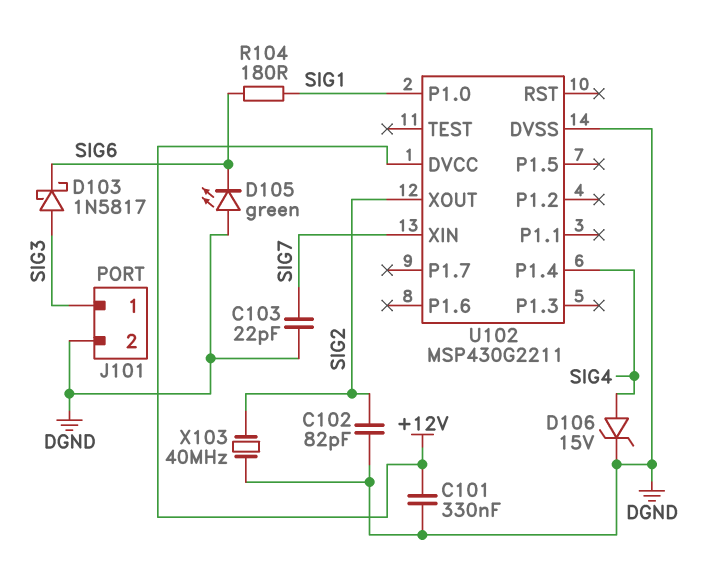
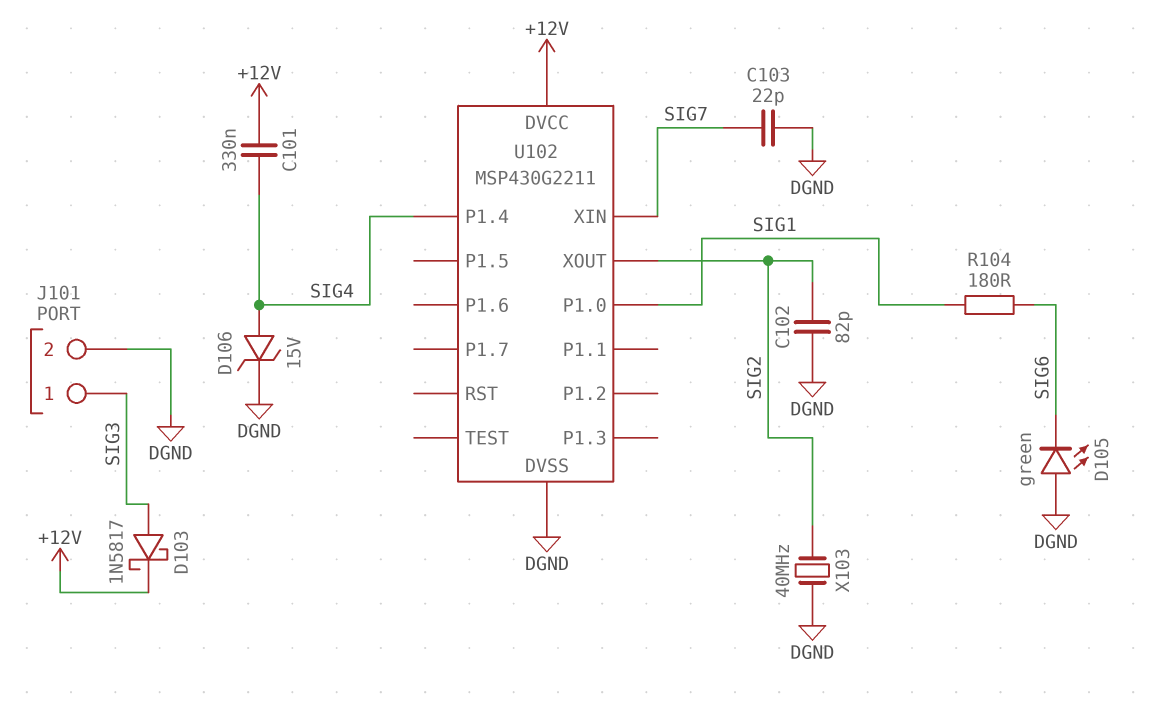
C101: 330nF (+12V, DGND) -> 330nF (+12V, SIG4)
D103: schottky 1N5817 (A SIG3, K SIG6) -> schottky 1N5817 (A SIG3, K +12V)

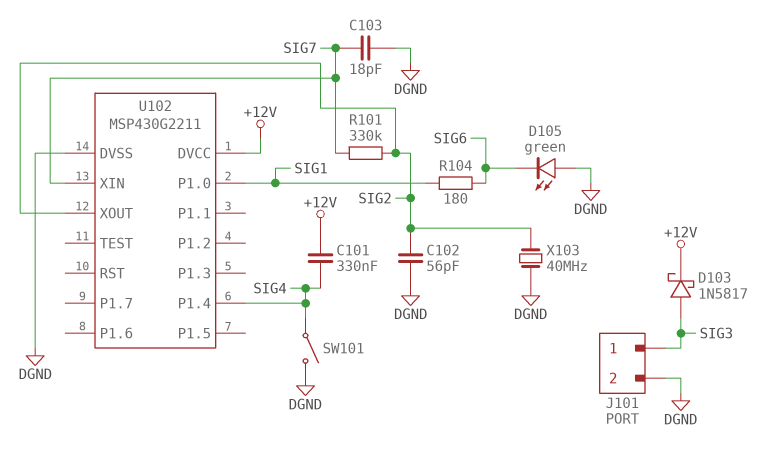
C102: 82pF (DGND, SIG2) -> 56pF (DGND, SIG2)
C103: 22pF (DGND, SIG7) -> 18pF (DGND, SIG7)
D106: zener 15V (A SIG4, K DGND) -> none
R101: none -> 330k (SIG2, SIG7)
SW101: none -> switch (DGND, SIG4)

